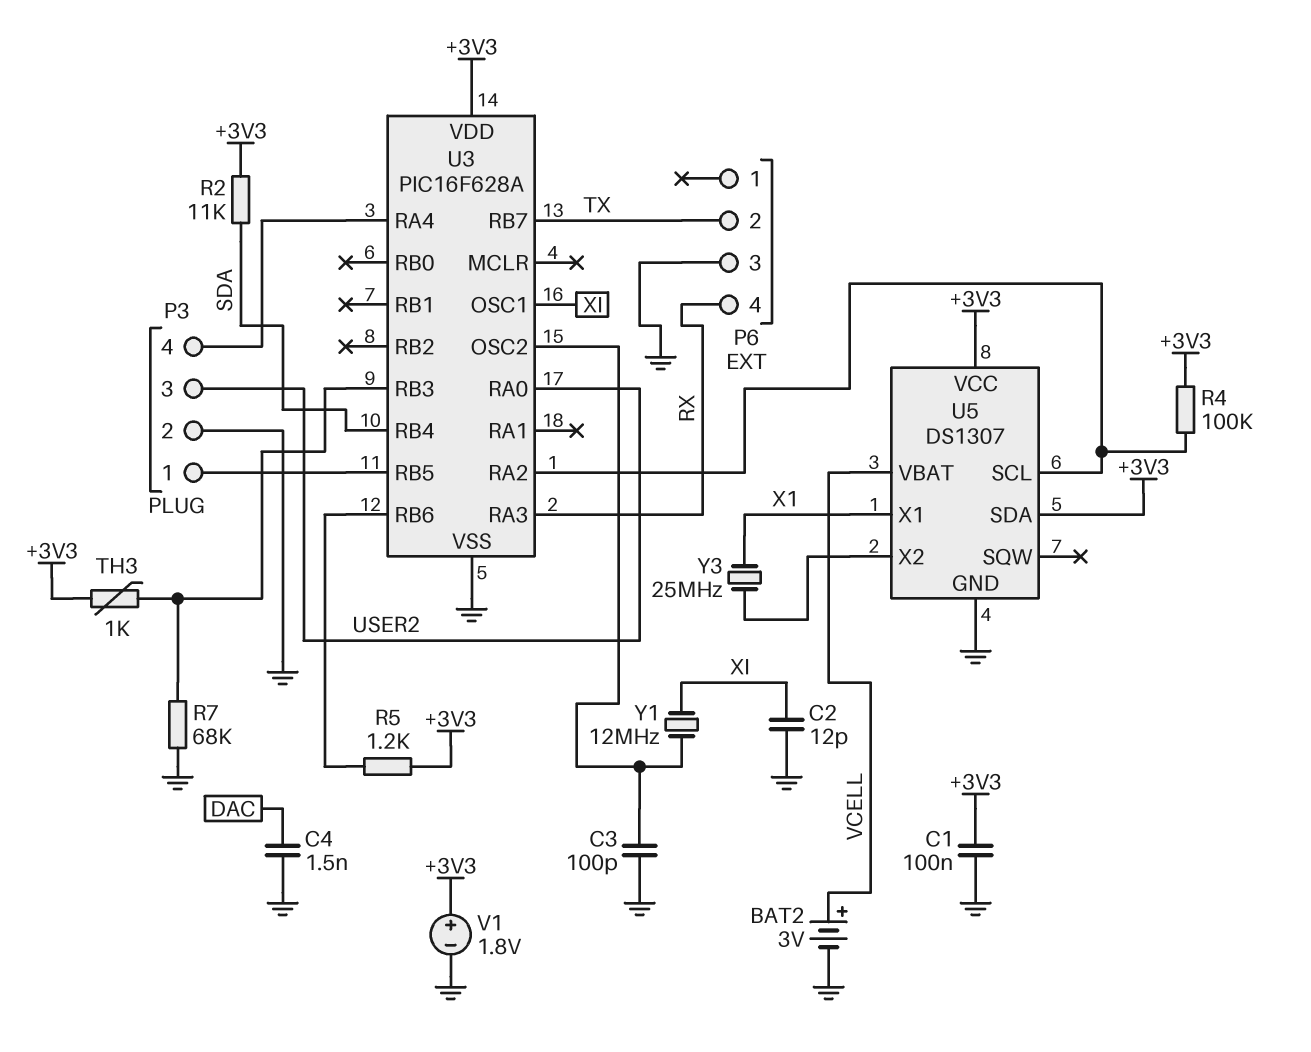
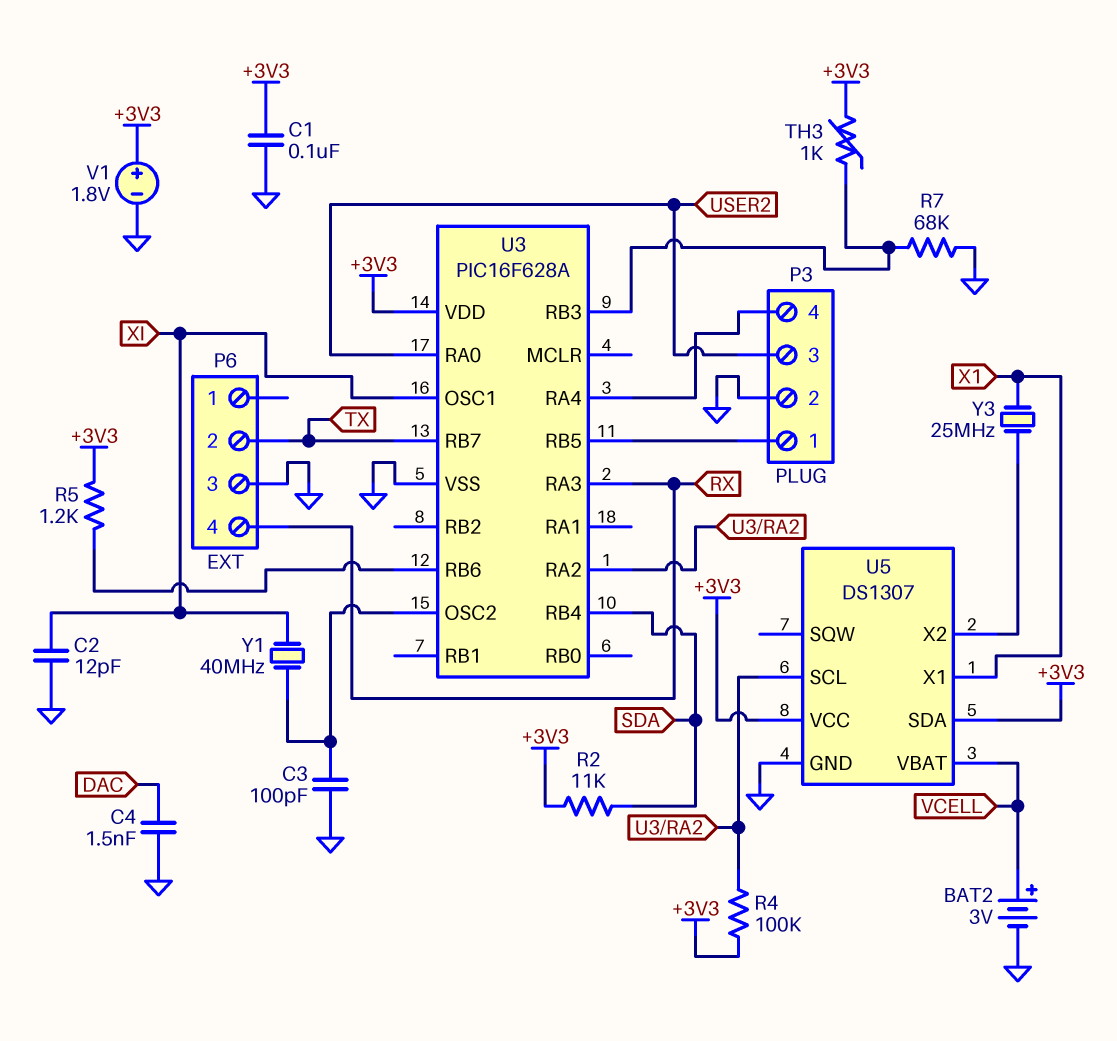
Y1: 12MHz (U3/OSC2, XI) -> 40MHz (U3/OSC2, XI)

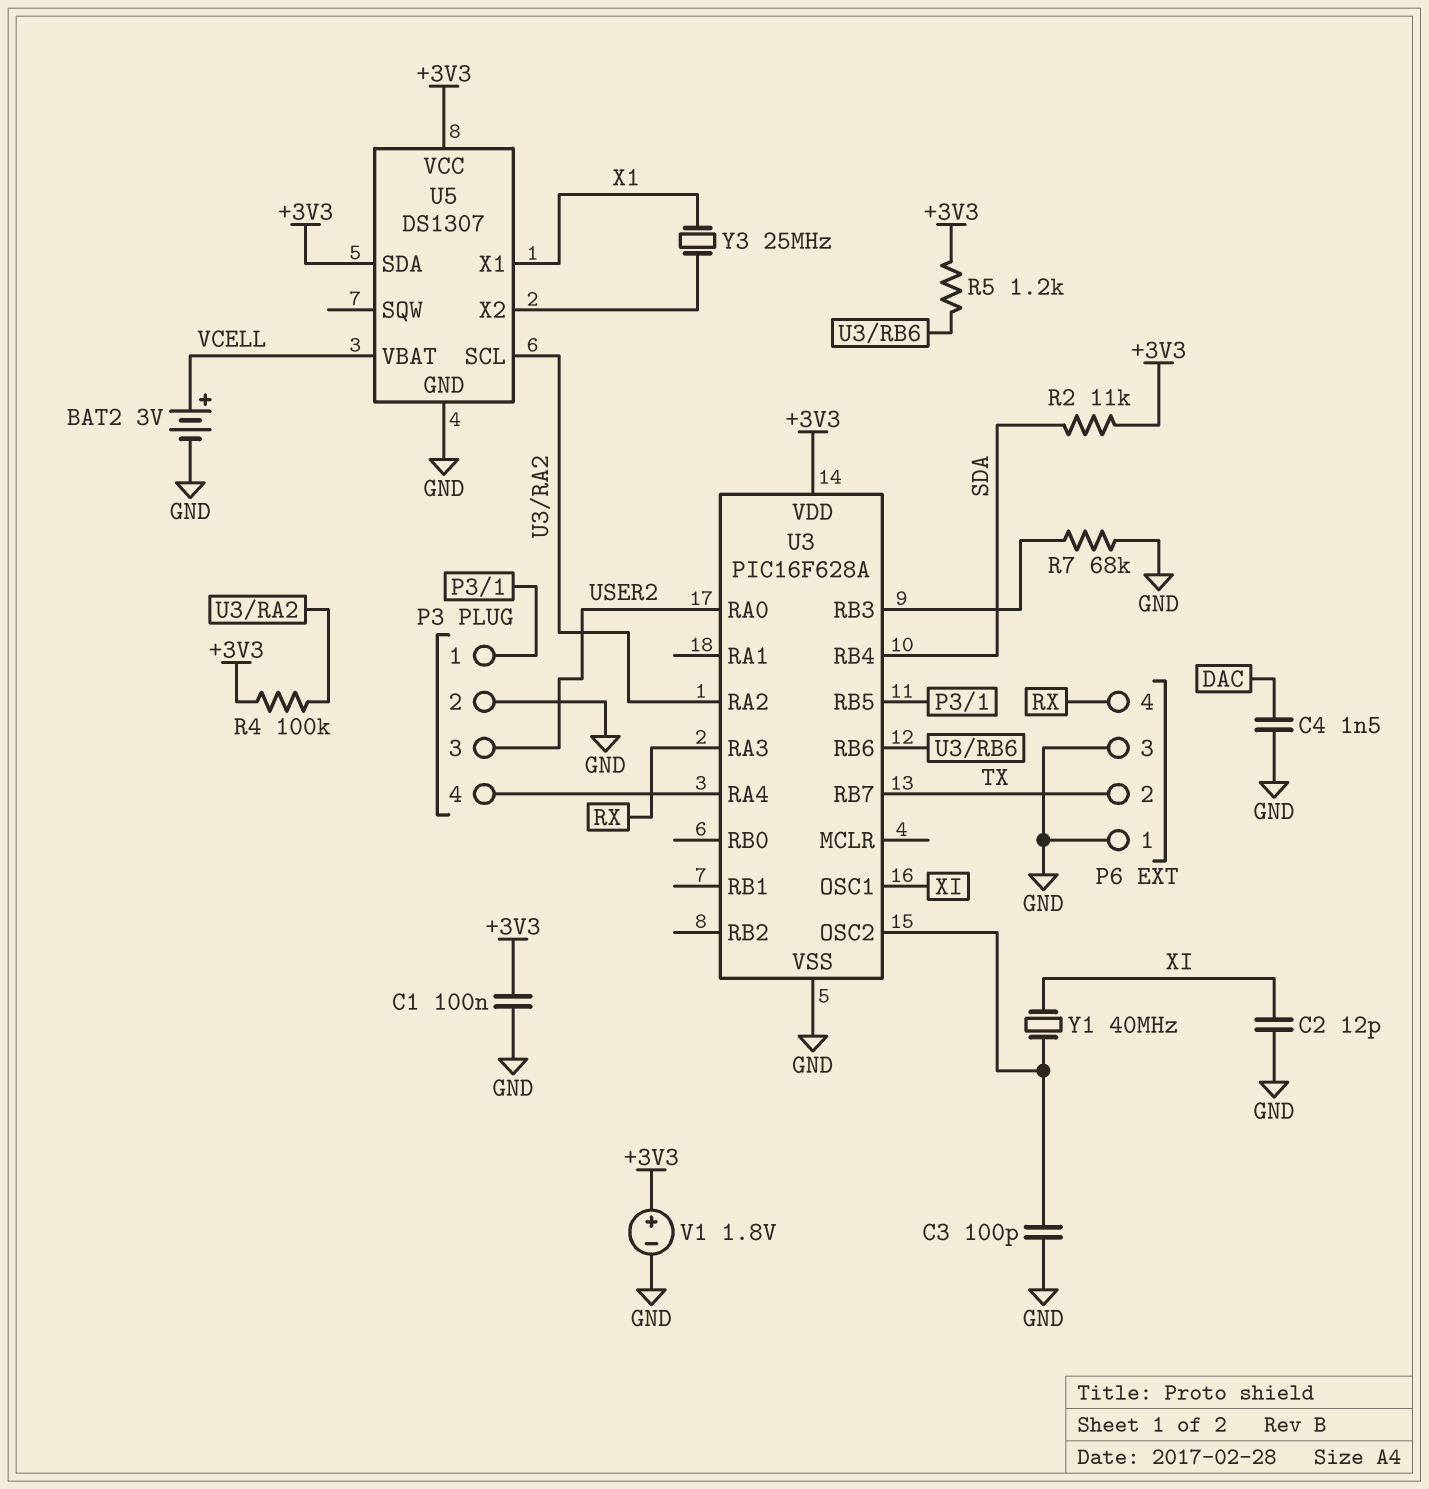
P6 pin 1: none -> GND
TH3: 1k (+3V3, U3/RB3) -> none

